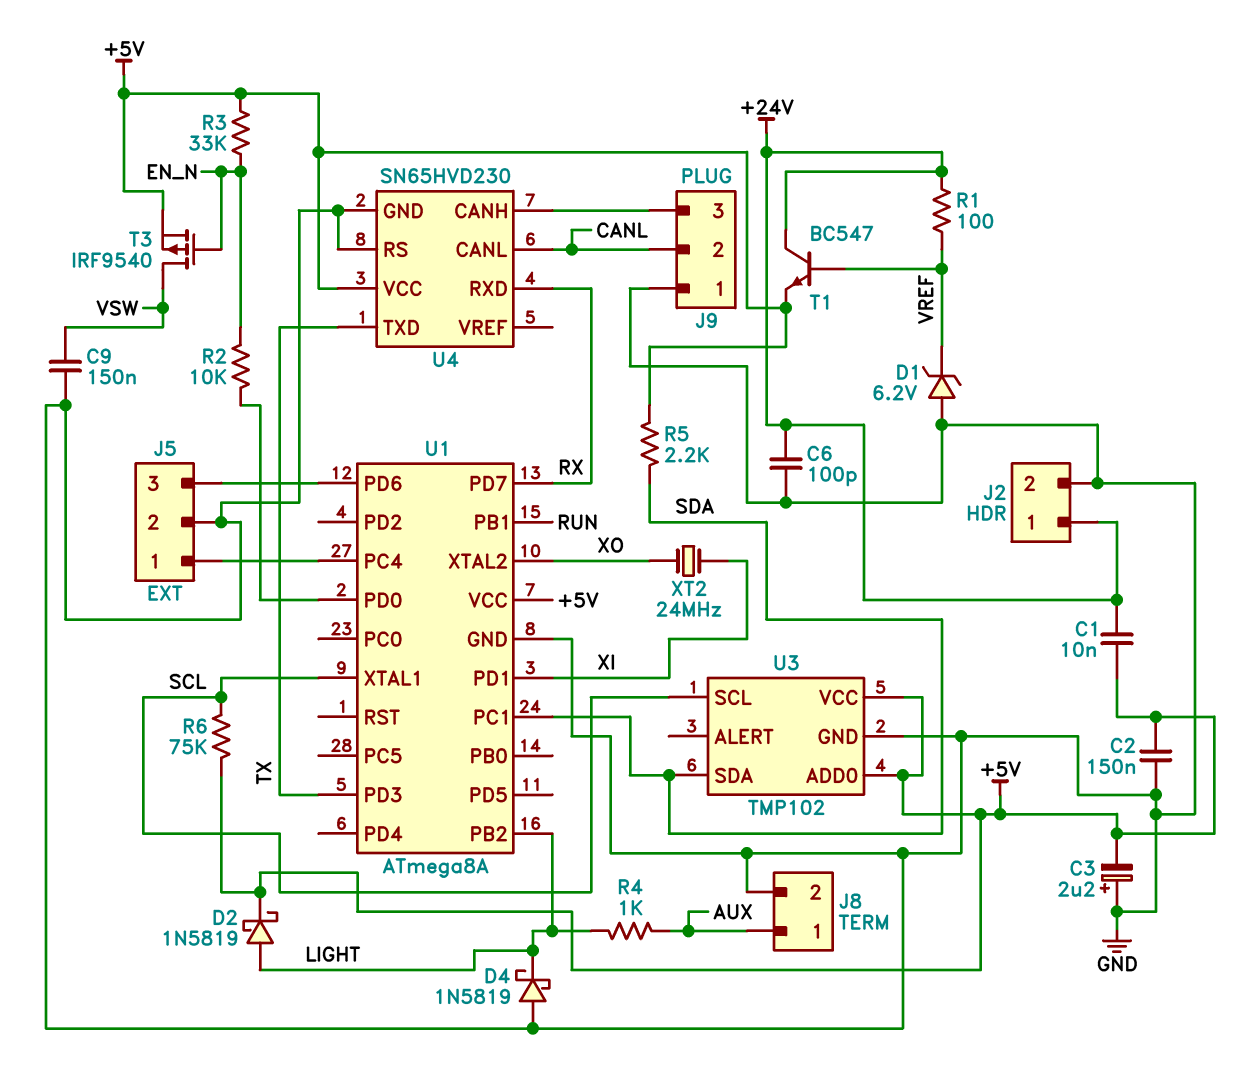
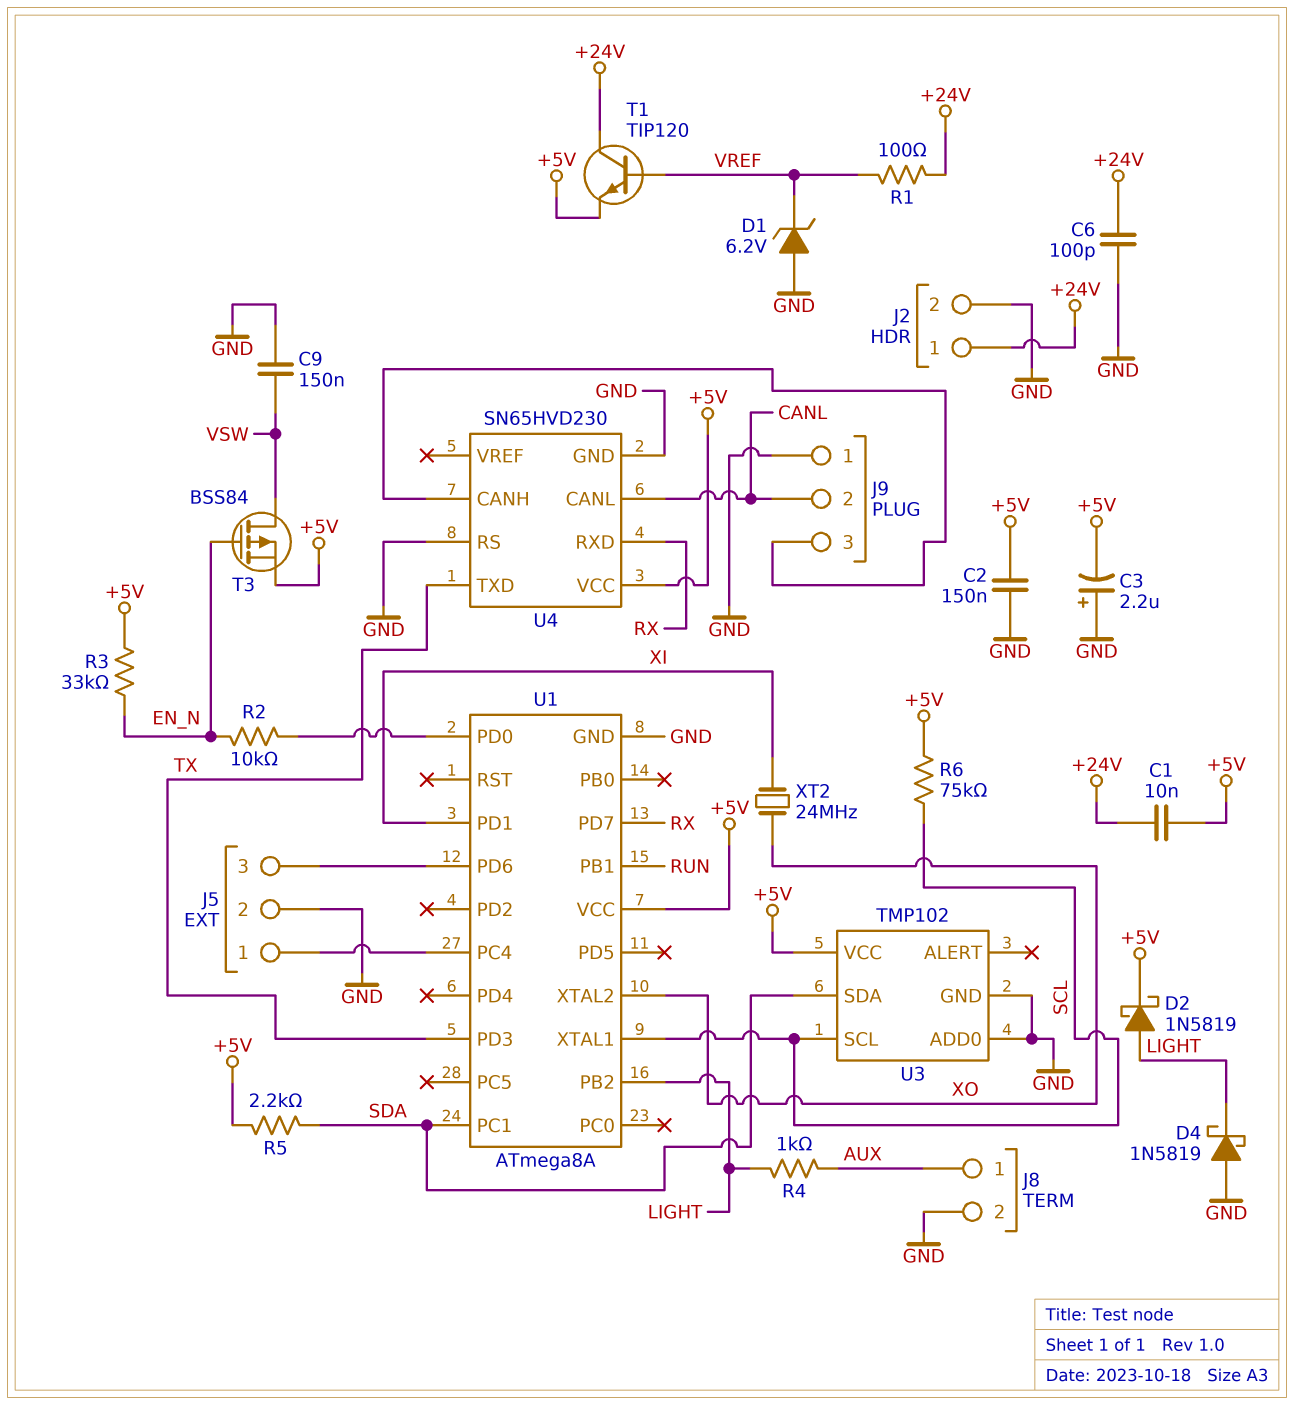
T1: NPN BC547 (B VREF, C +24V, E +5V) -> NPN TIP120 (B VREF, C +24V, E +5V)
T3: PMOS IRF9540 (G EN_N, D VSW, S +5V) -> PMOS BSS84 (G EN_N, D VSW, S +5V)
U3 pin ADD0: +5V -> GND

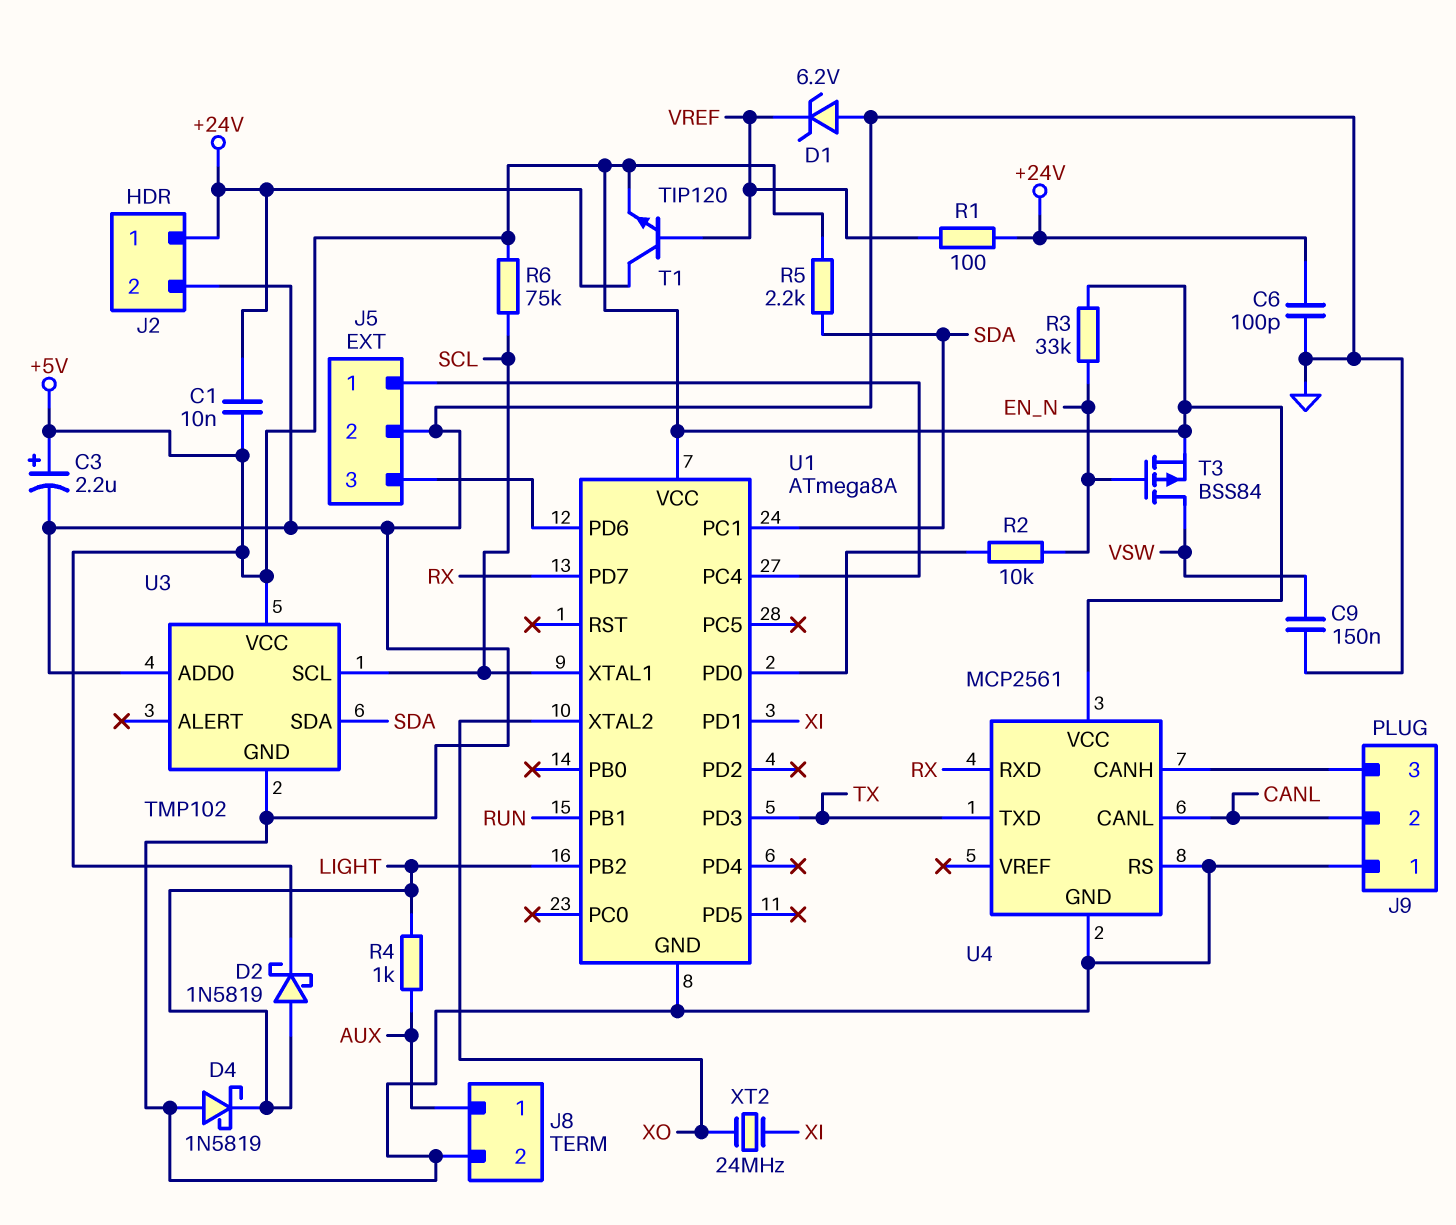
C2: 150nF (+5V, GND) -> none
C3: 2.2uF (plus GND, minus +5V) -> 2.2uF (plus +5V, minus GND)
U4: SN65HVD230 -> MCP2561

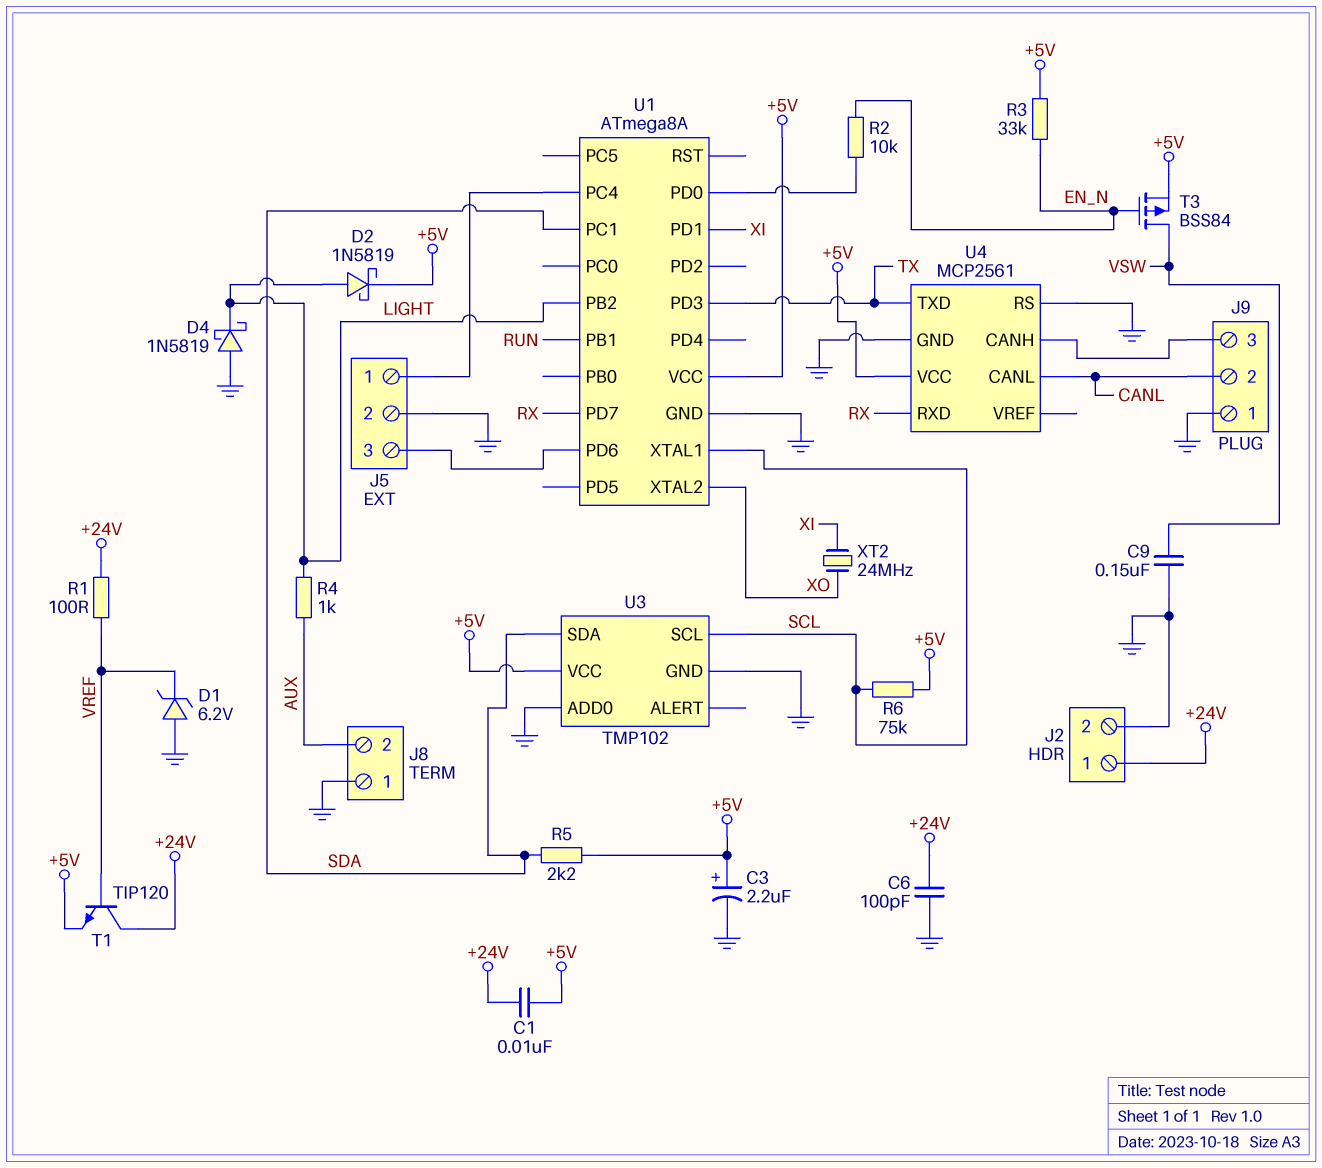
J8 pin 1: AUX -> GND
J8 pin 2: GND -> AUX

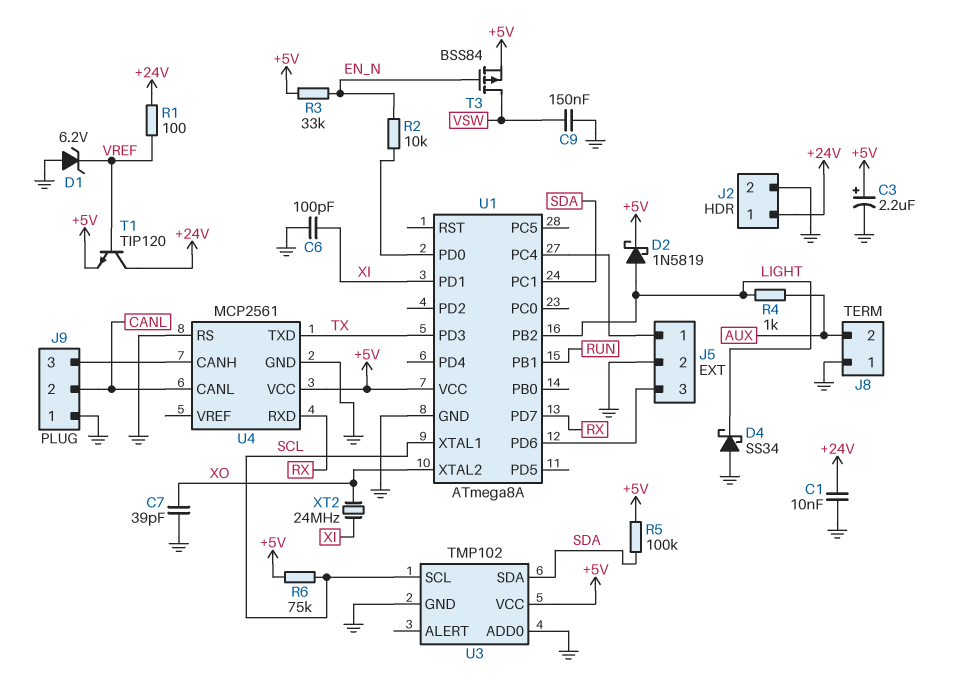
C1: 10nF (+5V, +24V) -> 10nF (+24V, GND)
C6: 100pF (+24V, GND) -> 100pF (GND, XI)
C7: none -> 39pF (GND, XO)
D4: schottky 1N5819 (A GND, K LIGHT) -> schottky SS34 (A GND, K LIGHT)
R5: 2.2k (+5V, SDA) -> 100k (+5V, SDA)

